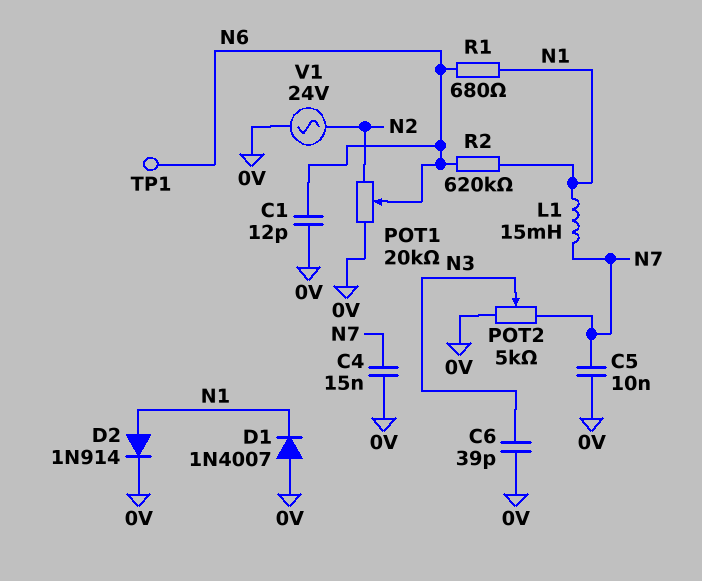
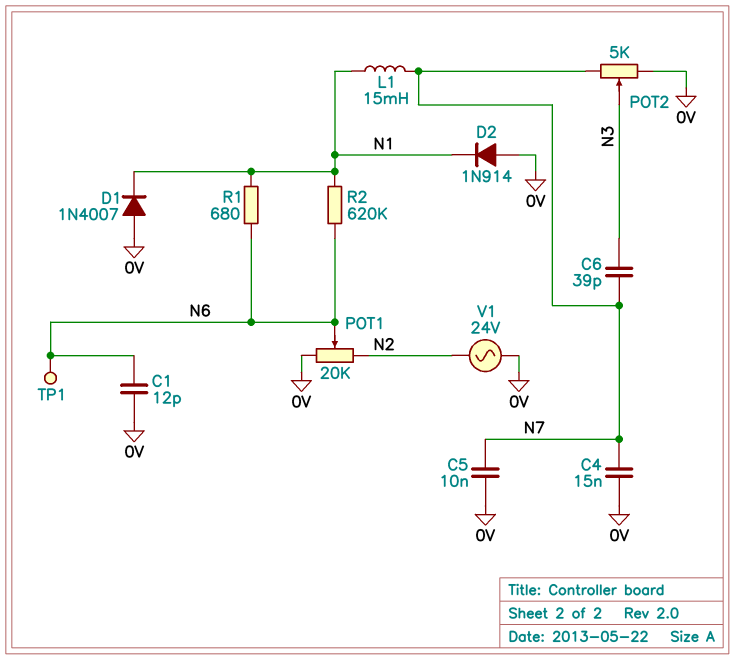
C6: 39pF (0V, N3) -> 39pF (N3, N7)
D2: diode 1N914 (A N1, K 0V) -> diode 1N914 (A 0V, K N1)

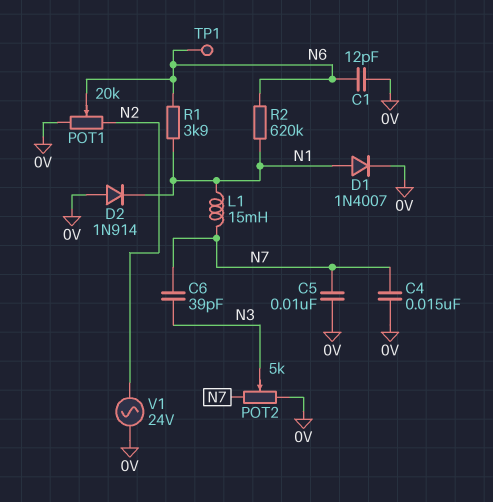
D1: diode 1N4007 (A 0V, K N1) -> diode 1N4007 (A N1, K 0V)
R1: 680 (N1, N6) -> 3.9k (N1, N6)

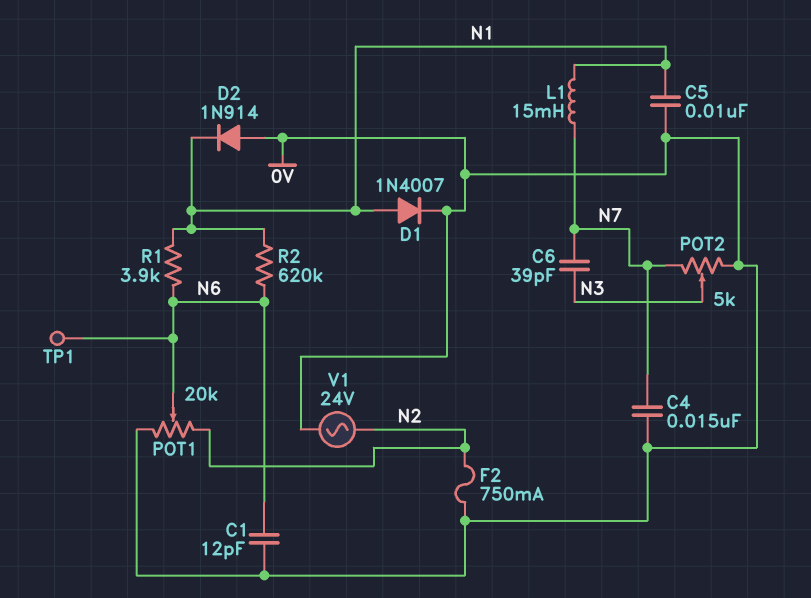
C5: 10nF (0V, N7) -> 10nF (0V, N1)
F2: none -> 750mA (0V, N2)

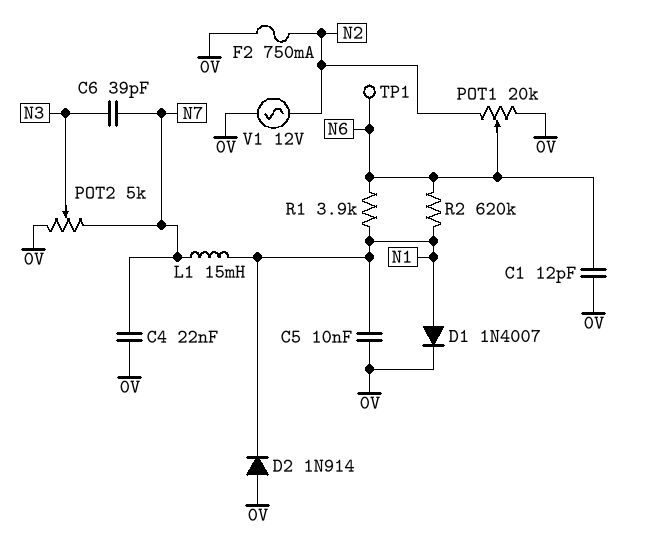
C4: 15nF (0V, N7) -> 22nF (0V, N7)
V1: AC 24V (0V, N2) -> AC 12V (0V, N2)

